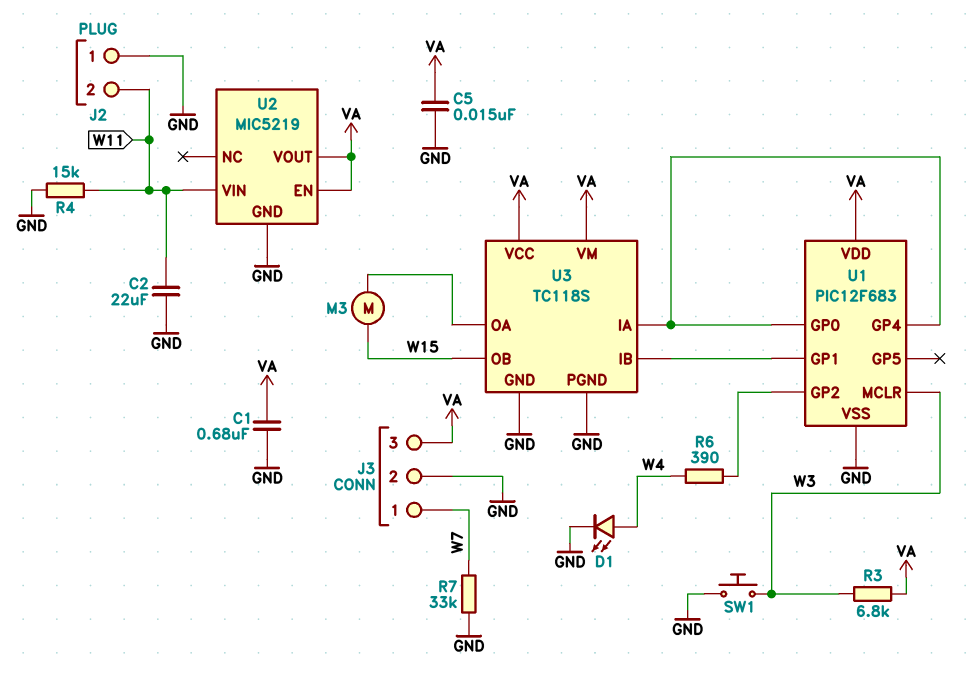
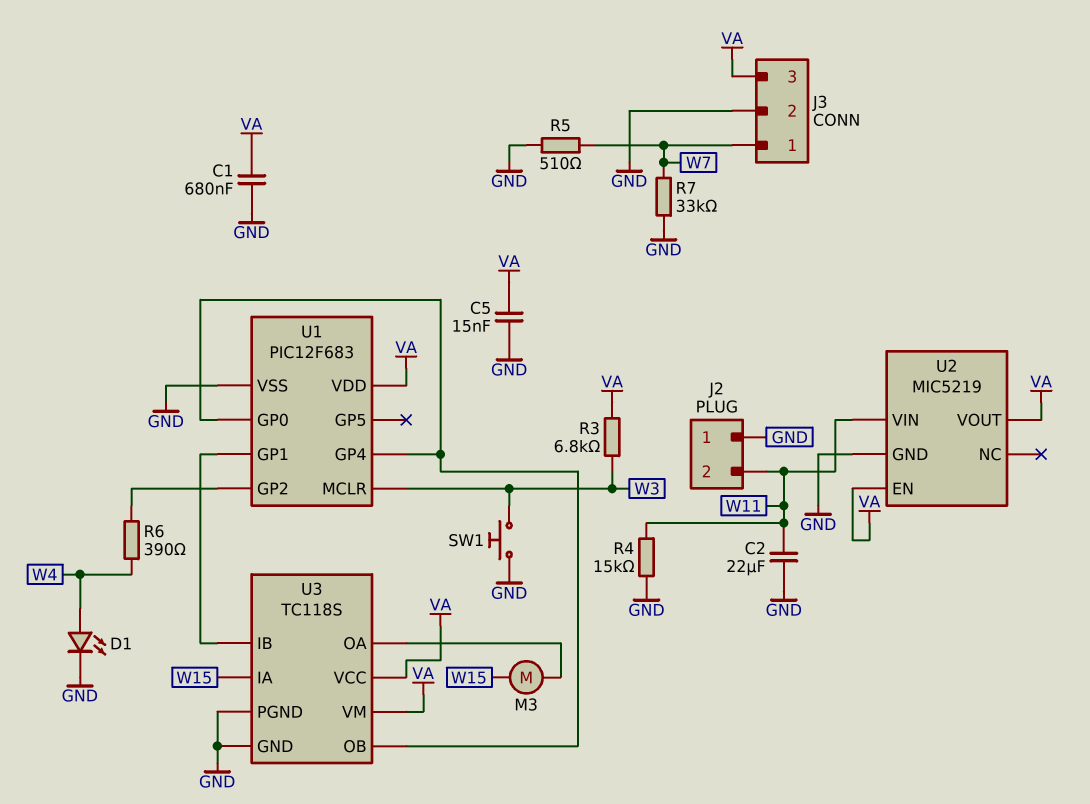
R5: none -> 510 (GND, W7)
U3 pin IA: U1/GP0 -> W15
U3 pin OB: W15 -> U1/GP0

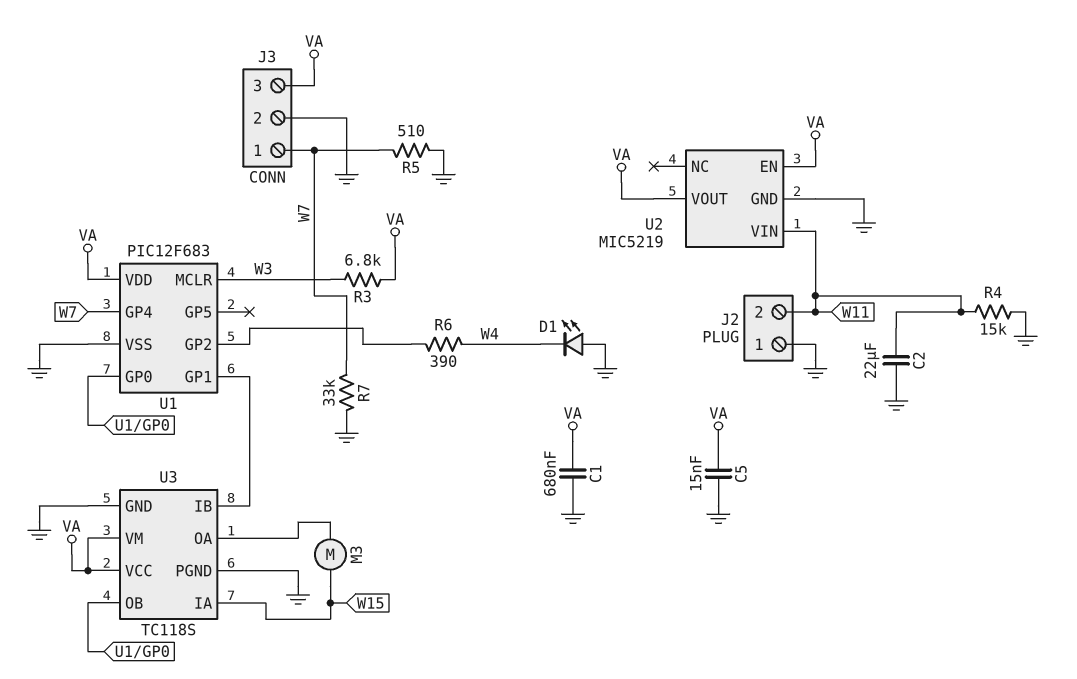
D1: LED (A W4, K GND) -> LED (A GND, K W4)
SW1: button (GND, W3) -> none
U1 pin GP4: U1/GP0 -> W7

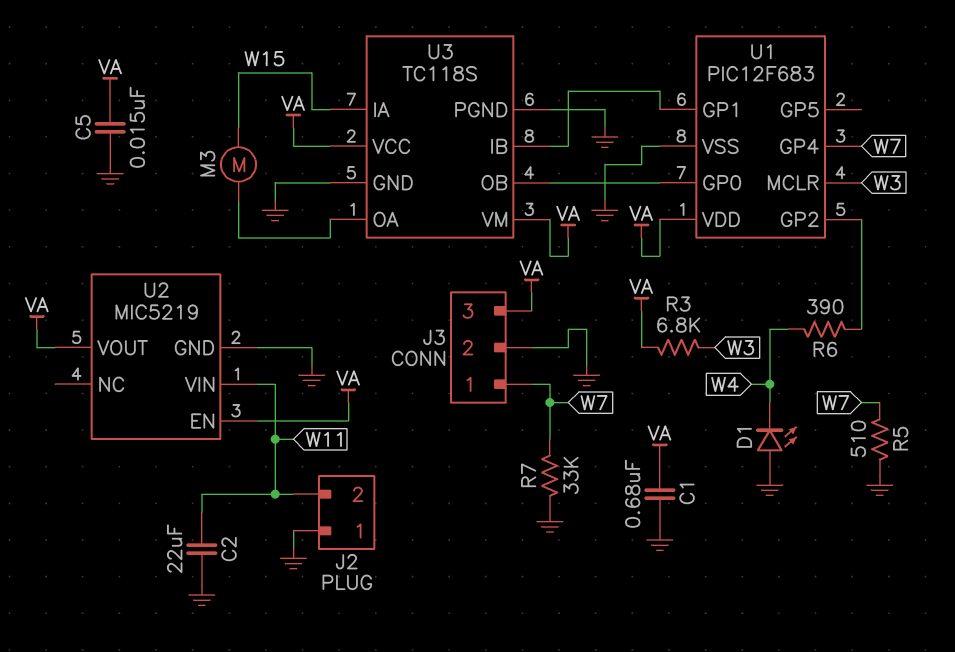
R4: 15k (GND, W11) -> none

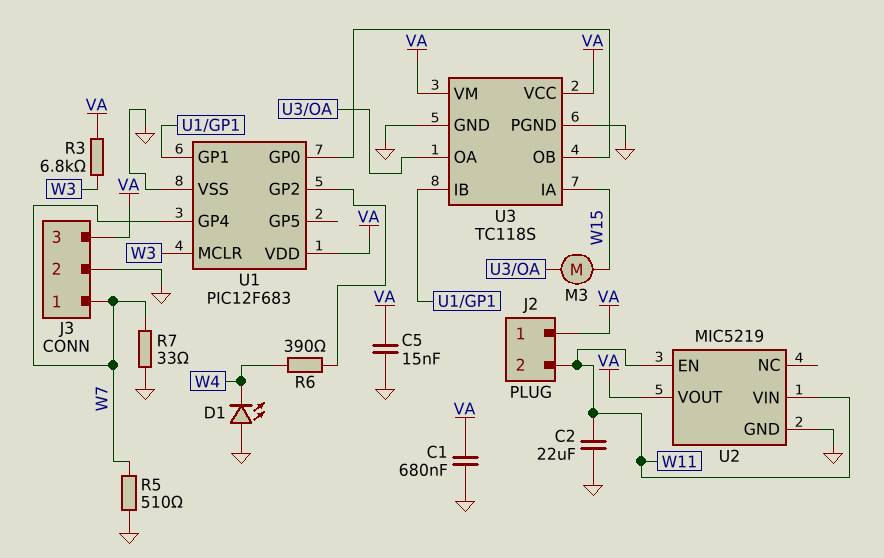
J2 pin 1: GND -> VA
R7: 33k (GND, W7) -> 33 (GND, W7)
U2 pin EN: VA -> W11

